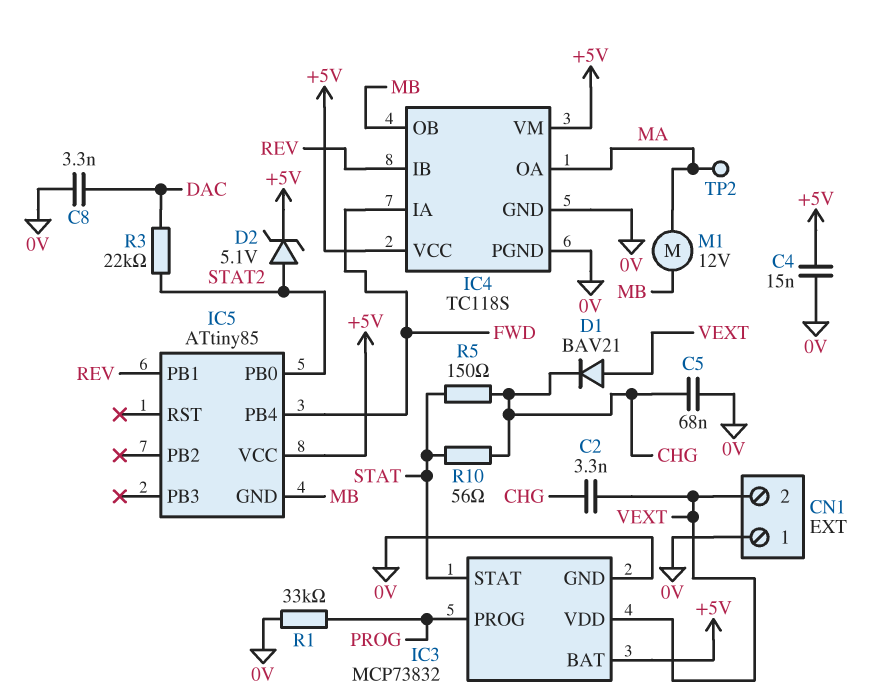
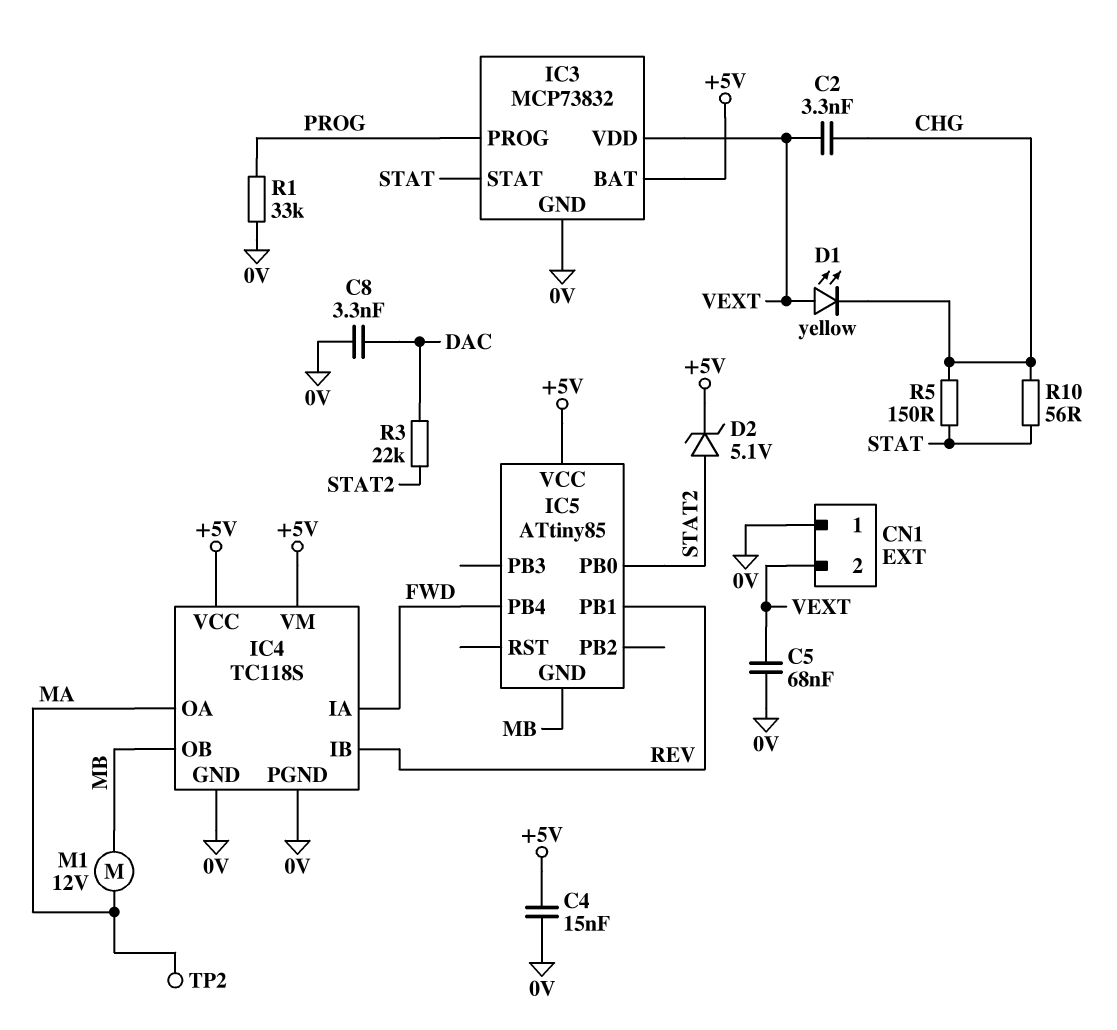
C5: 68nF (0V, CHG) -> 68nF (0V, VEXT)
D1: diode BAV21 (A VEXT, K CHG) -> LED yellow (A VEXT, K CHG)

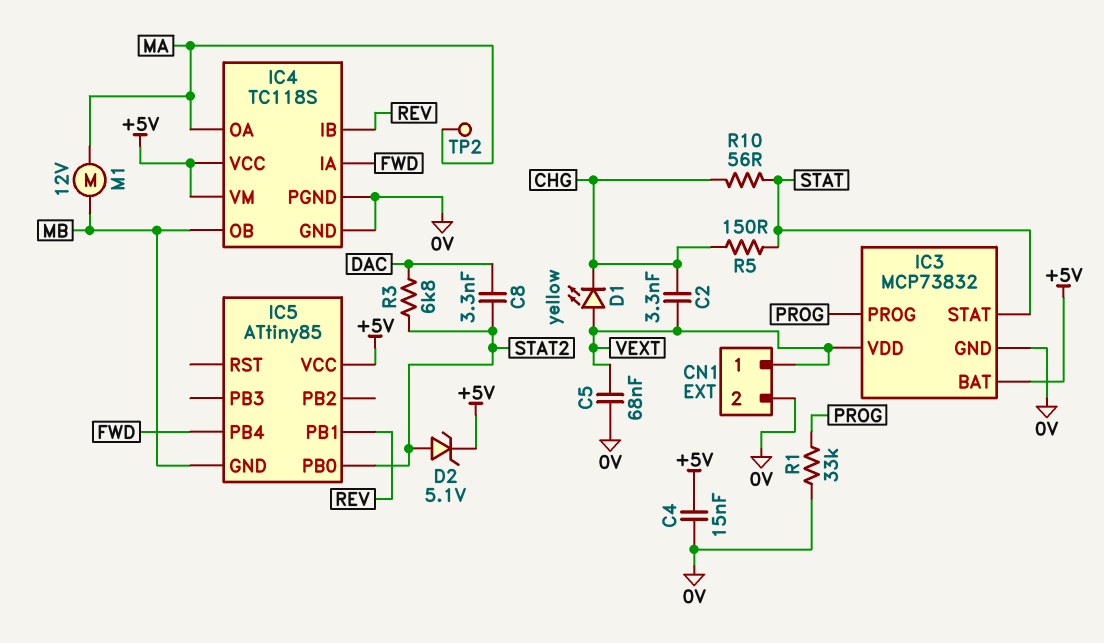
C8: 3.3nF (0V, DAC) -> 3.3nF (DAC, STAT2)
CN1 pin 1: 0V -> VEXT
CN1 pin 2: VEXT -> 0V
R3: 22k (DAC, STAT2) -> 6.8k (DAC, STAT2)

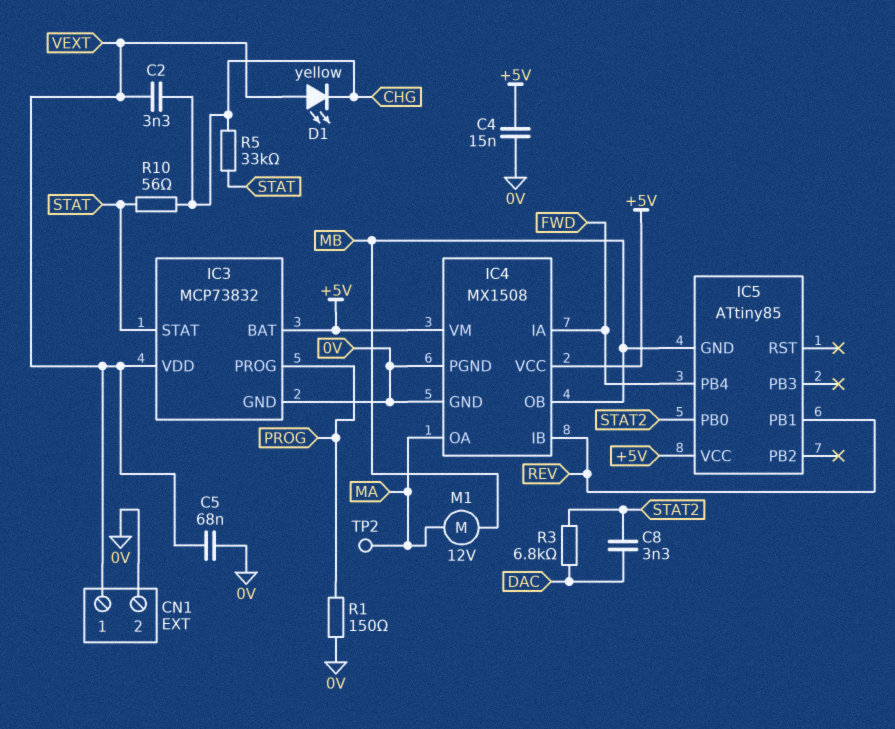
D2: zener 5.1V (A STAT2, K +5V) -> none
IC4: TC118S -> MX1508
R1: 33k (0V, PROG) -> 150 (0V, PROG)
R5: 150 (CHG, STAT) -> 33k (CHG, STAT)

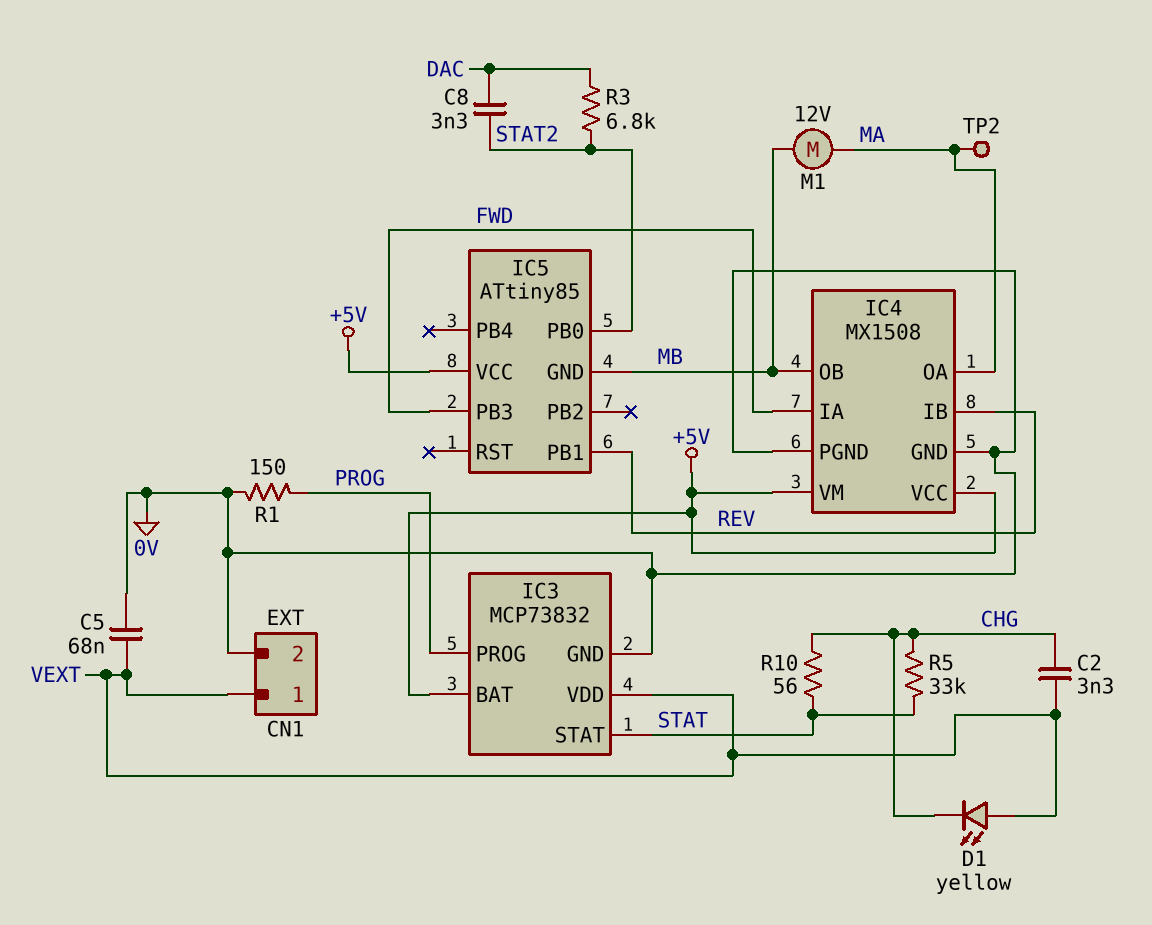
C4: 15nF (+5V, 0V) -> none
IC5 pin PB3: none -> FWD
IC5 pin PB4: FWD -> none

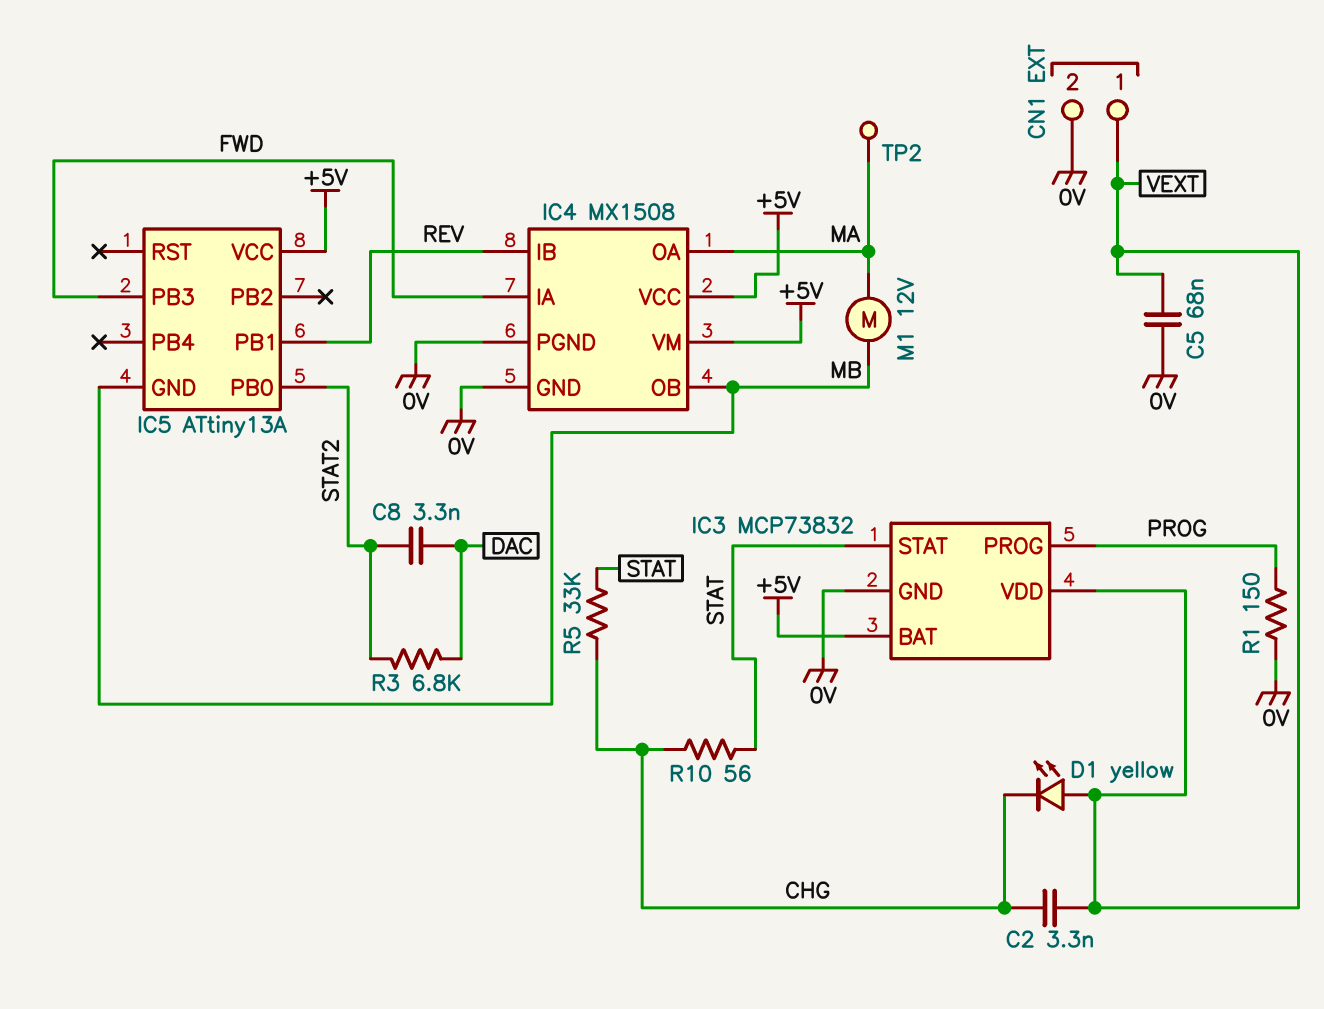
IC5: ATtiny85 -> ATtiny13A

